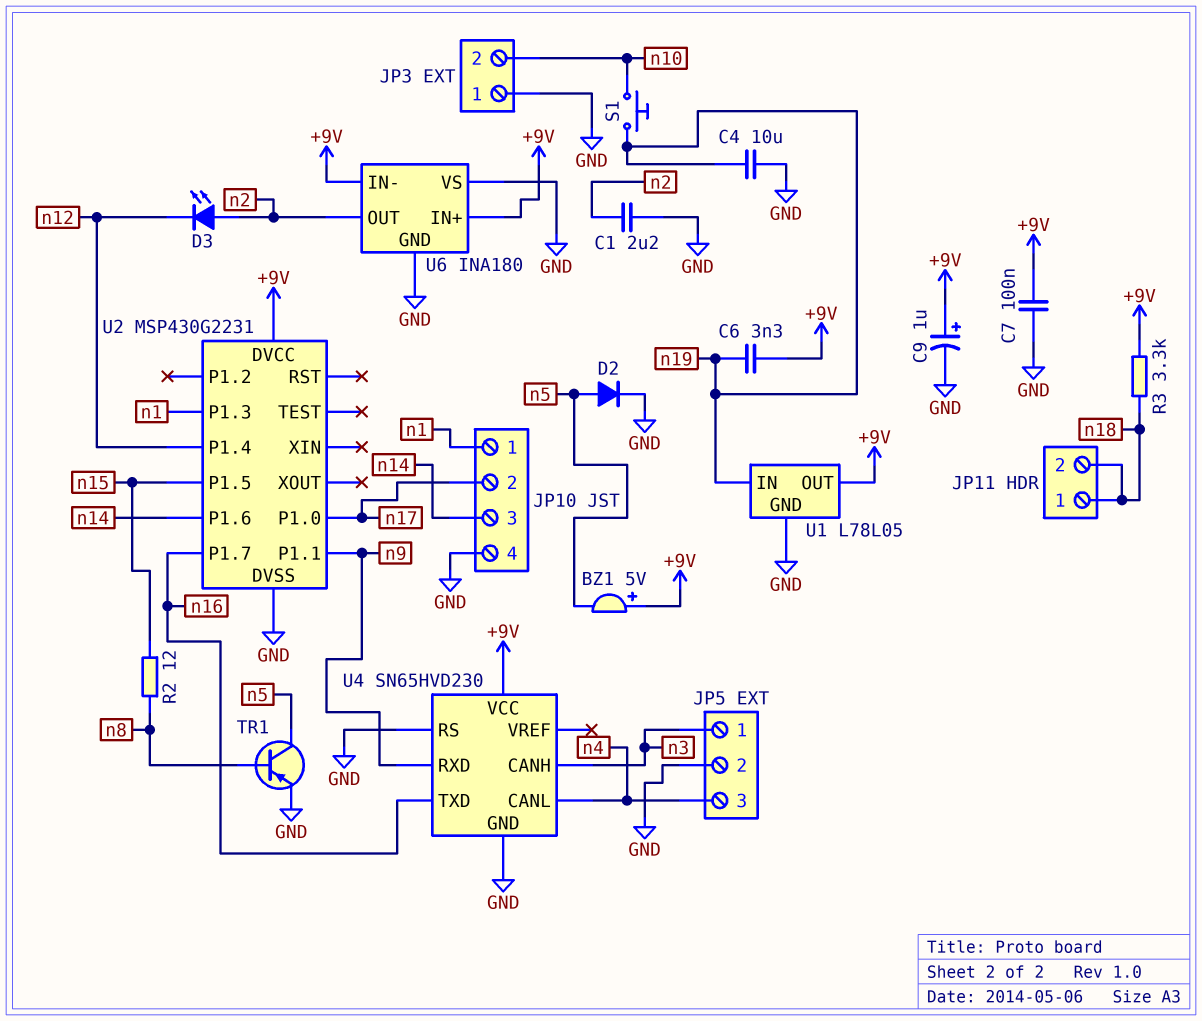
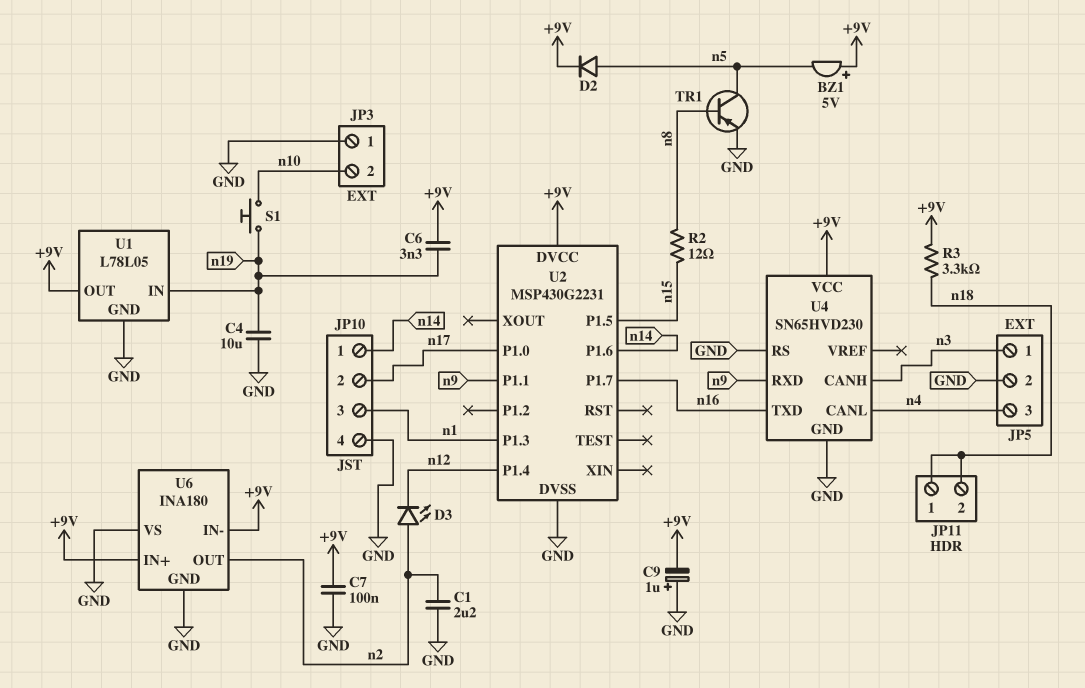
C9: 1uF (plus +9V, minus GND) -> 1uF (plus GND, minus +9V)
D2: diode (A n5, K GND) -> diode (A n5, K +9V)
JP10 pin 1: n1 -> n14
JP10 pin 3: n14 -> n1

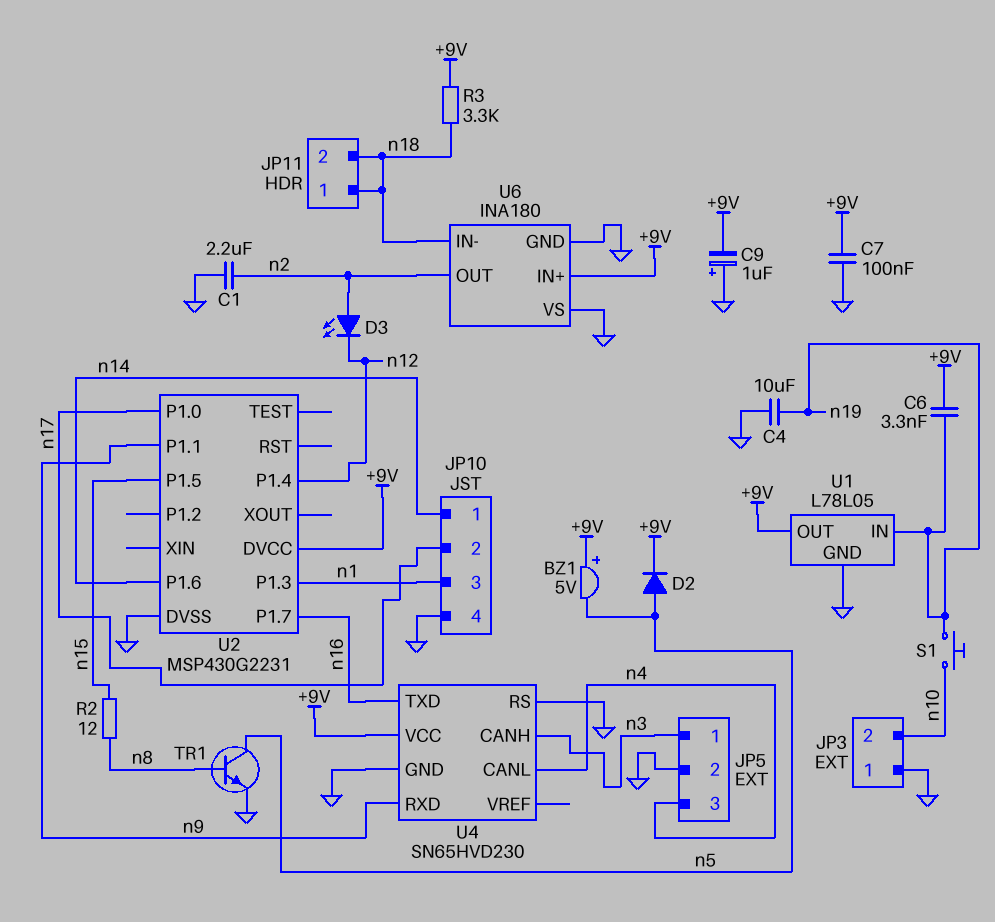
TR1: PNP (B n8, C n5, E GND) -> NPN (B n8, C n5, E GND)
U6 pin IN-: +9V -> n18

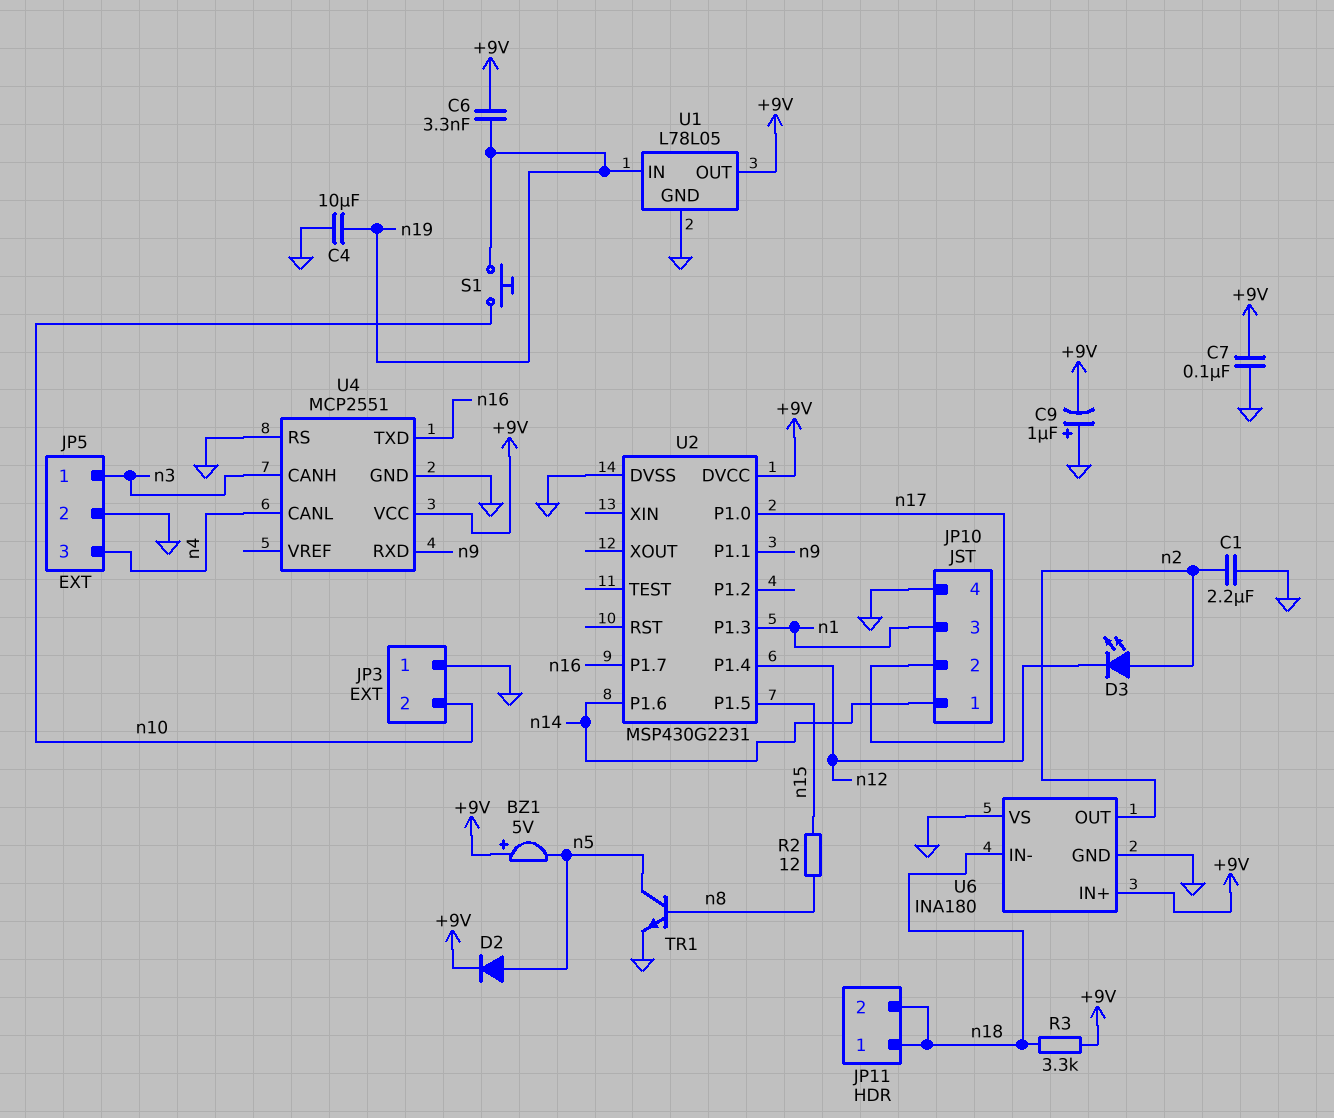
U4: SN65HVD230 -> MCP2551

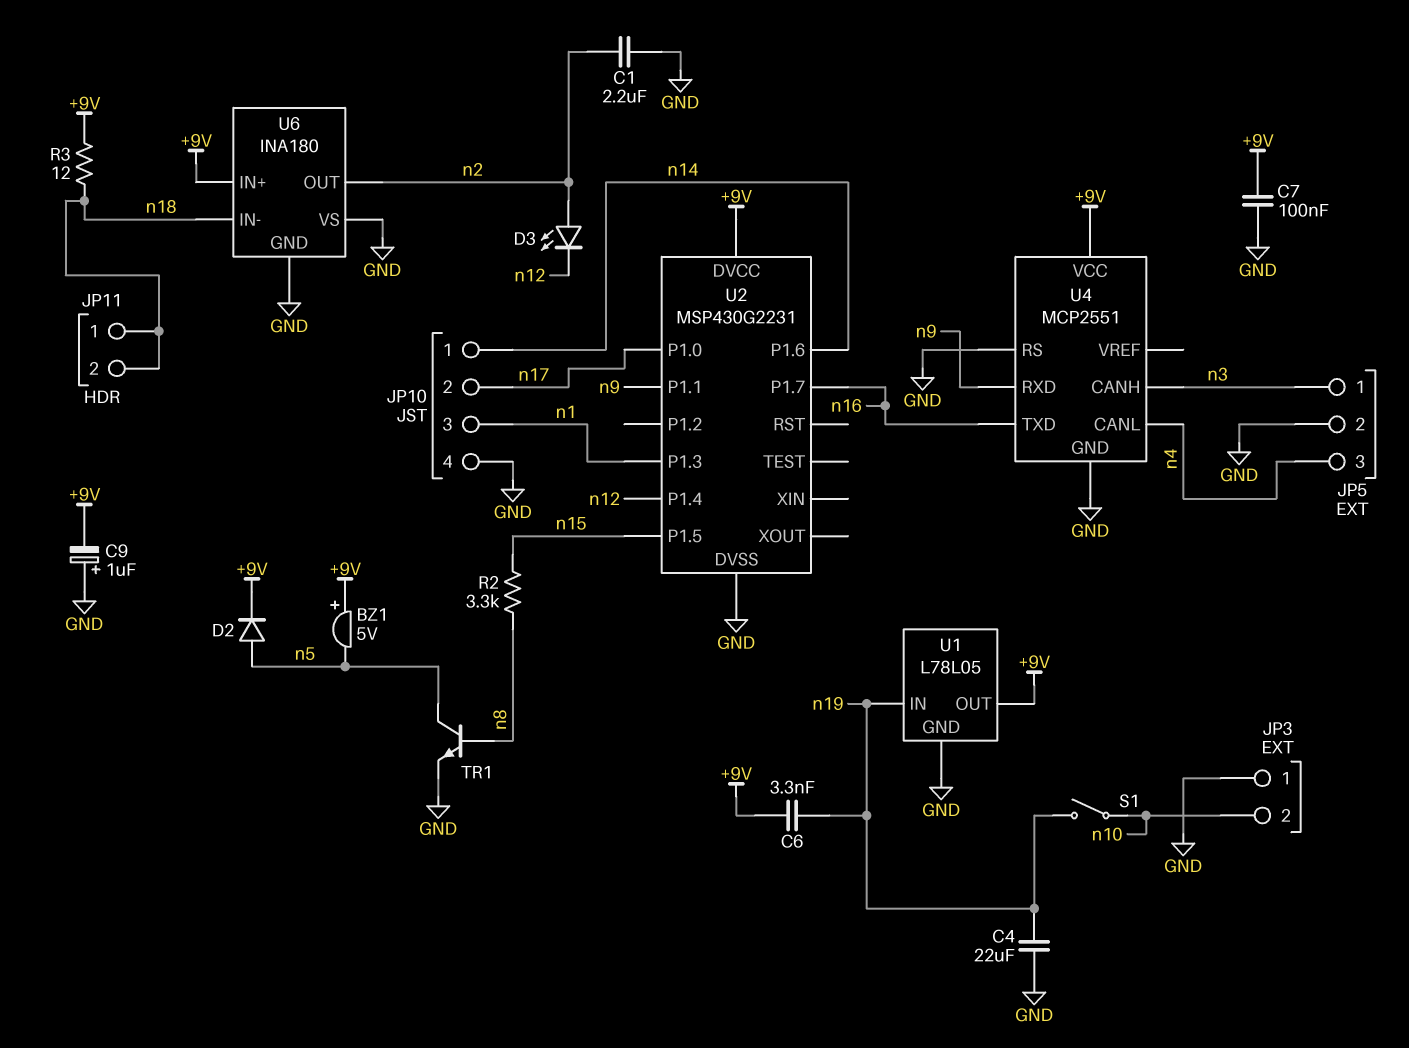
C4: 10uF (GND, n19) -> 22uF (GND, n19)
R2: 12 (n8, n15) -> 3.3k (n8, n15)
R3: 3.3k (+9V, n18) -> 12 (+9V, n18)
S1: button (n10, n19) -> switch (n10, n19)

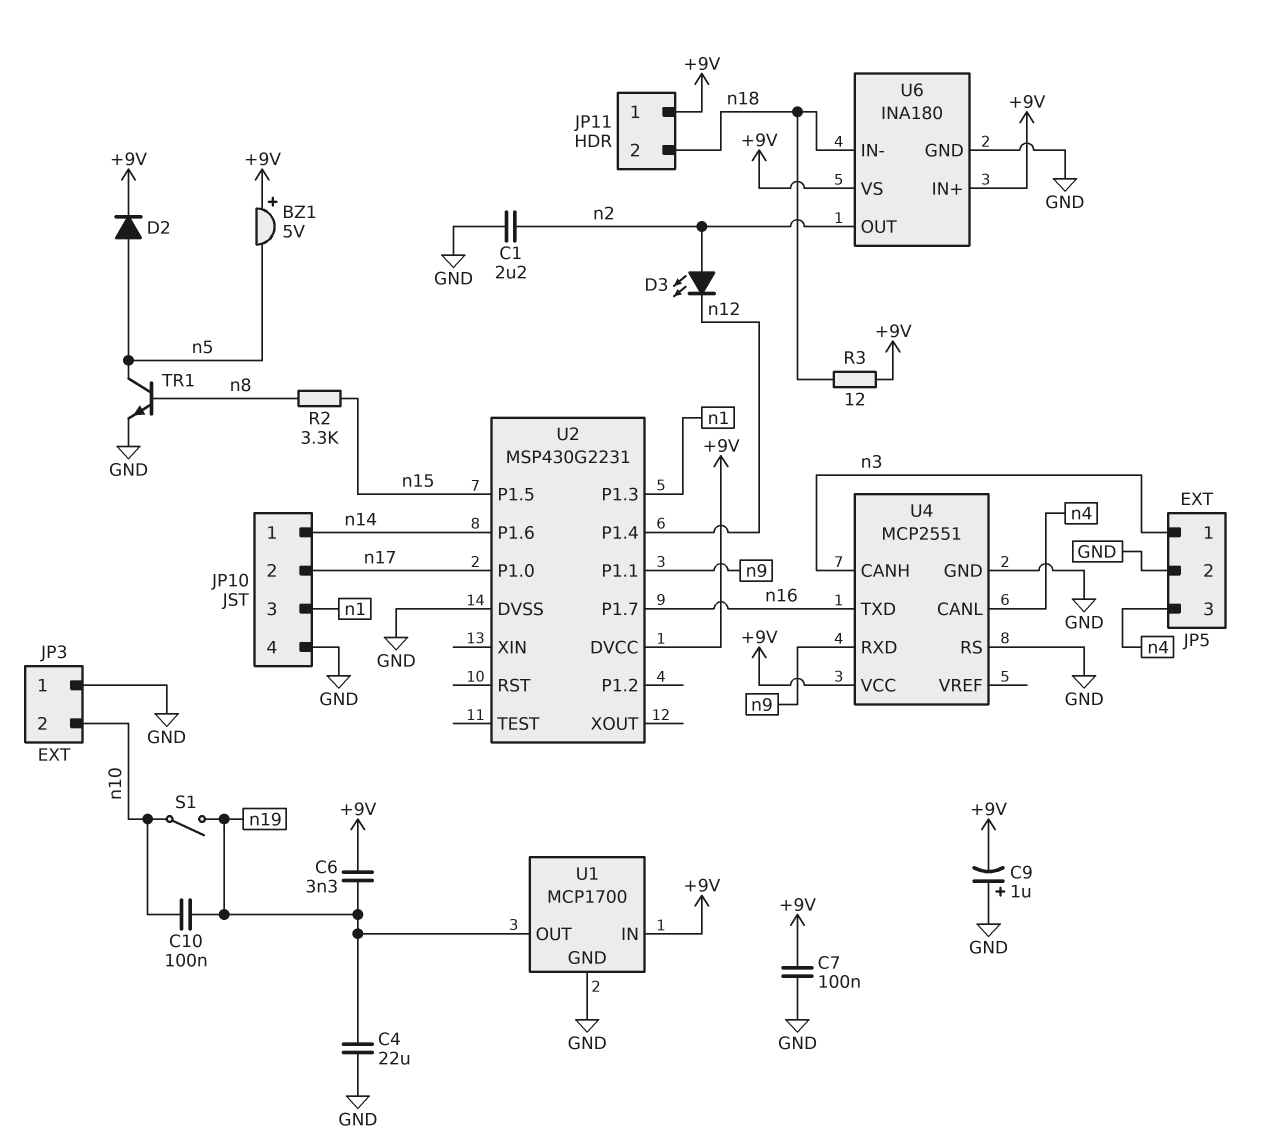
C10: none -> 100nF (n10, n19)
JP11 pin 1: n18 -> +9V
U1: L78L05 -> MCP1700
U1 pin IN: n19 -> +9V
U1 pin OUT: +9V -> n19
U6 pin VS: GND -> +9V

